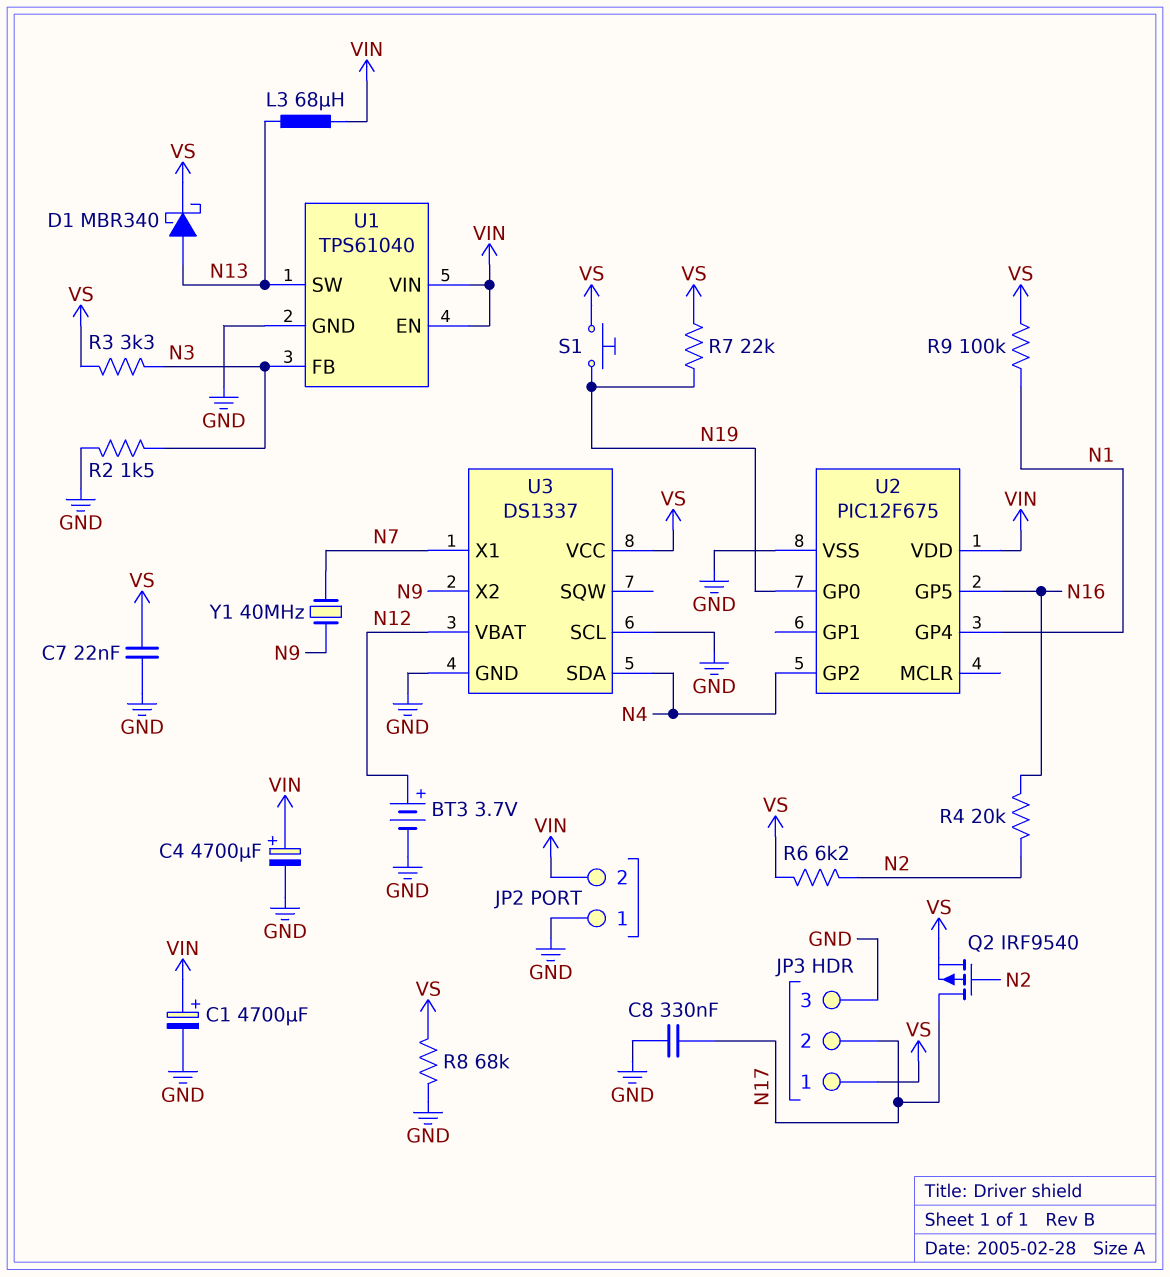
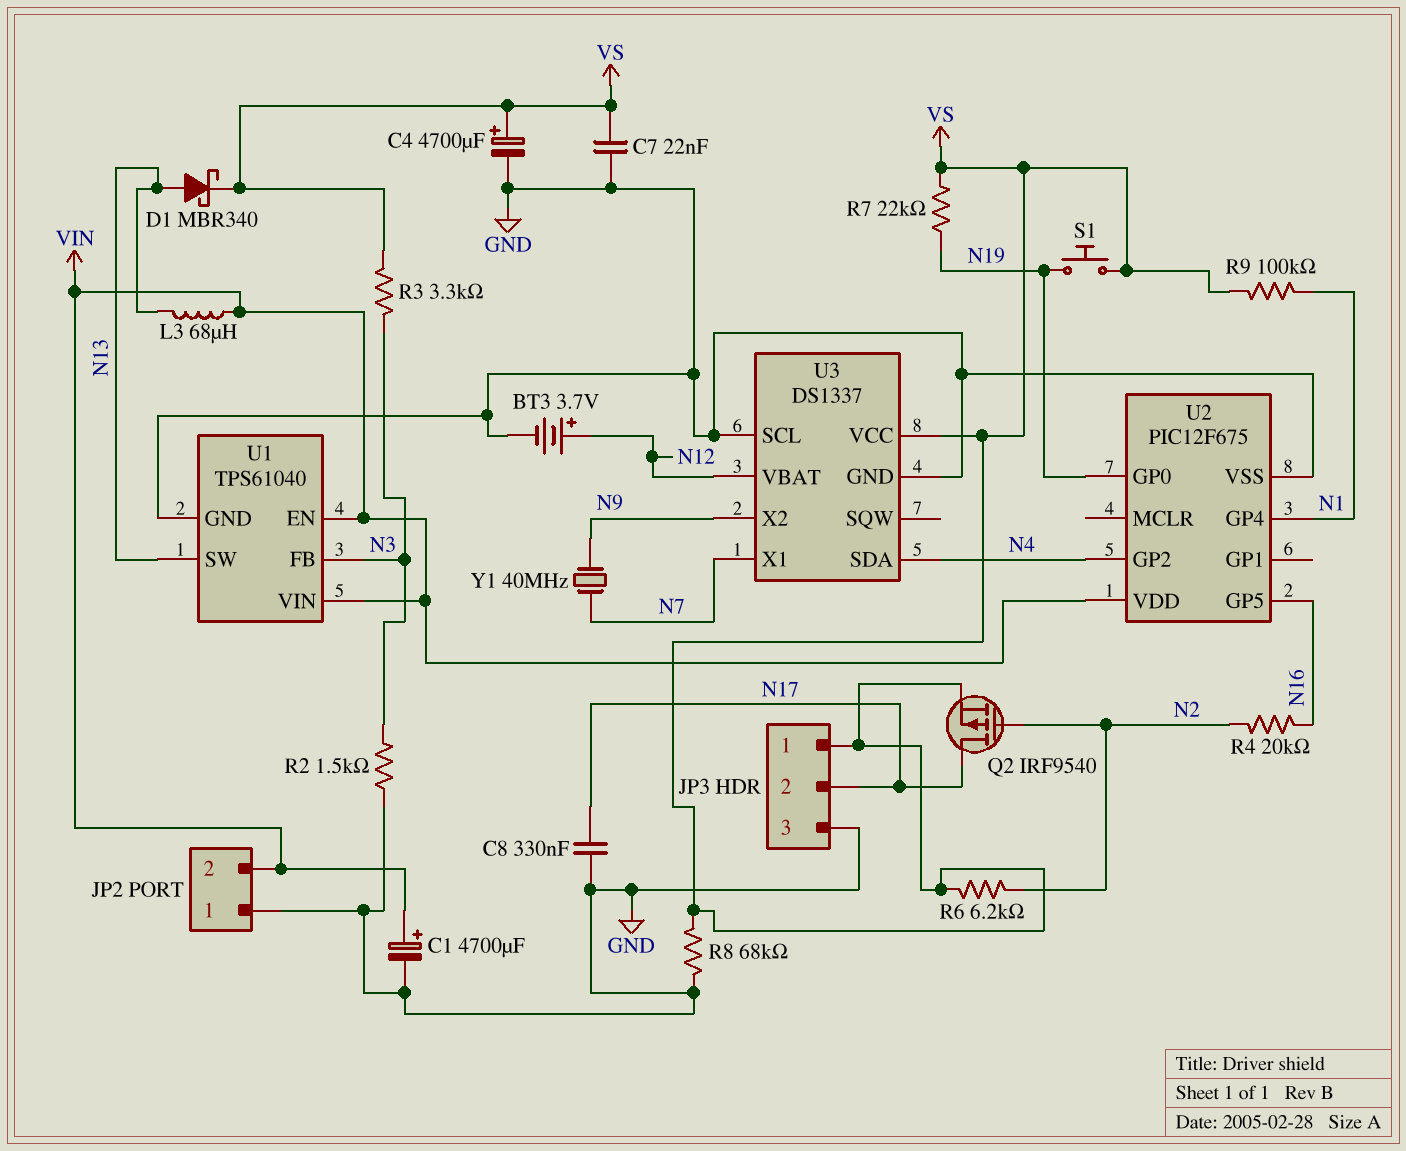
C4: 4700uF (plus VIN, minus GND) -> 4700uF (plus VS, minus GND)

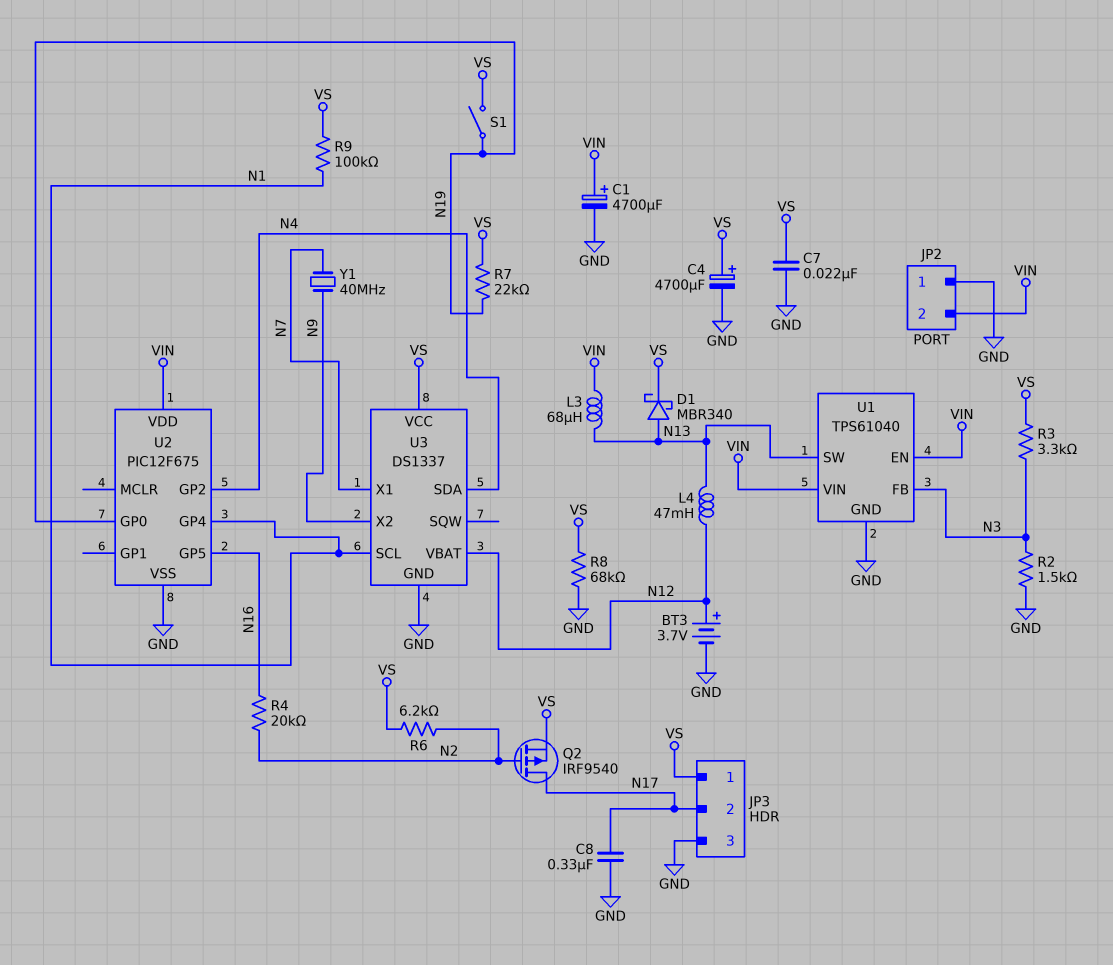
L4: none -> 47mH (N12, N13)
S1: button (N19, VS) -> switch (N19, VS)
U3 pin SCL: GND -> N1

